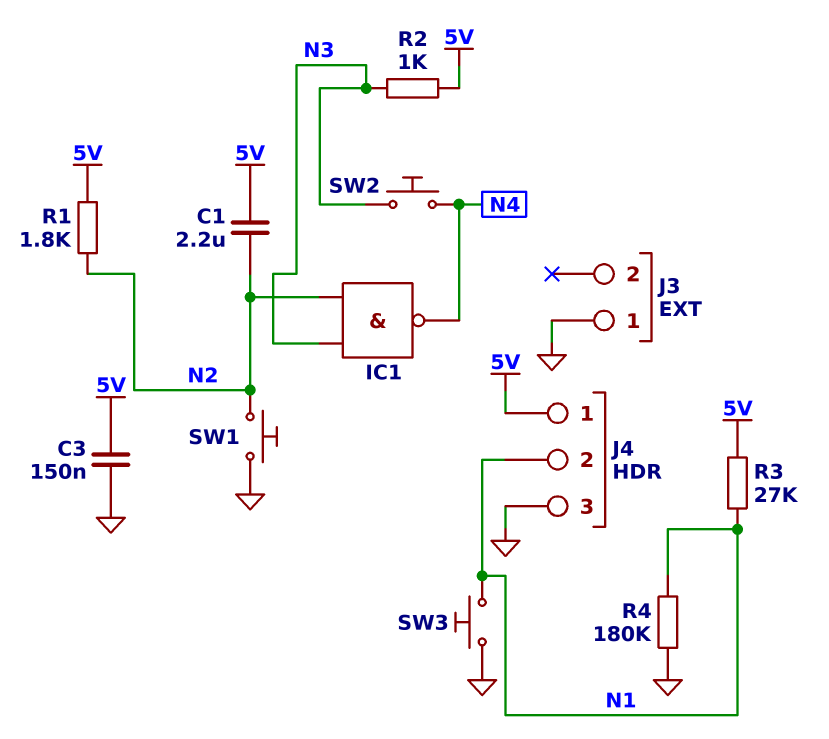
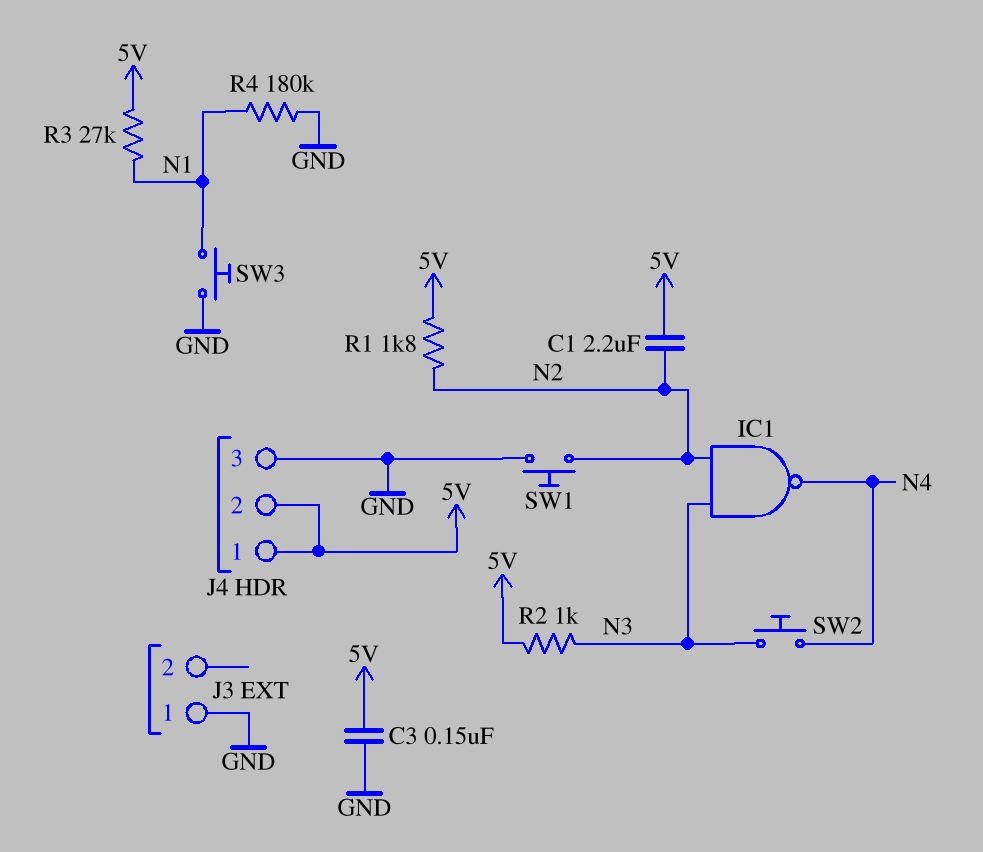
J4 pin 2: N1 -> 5V

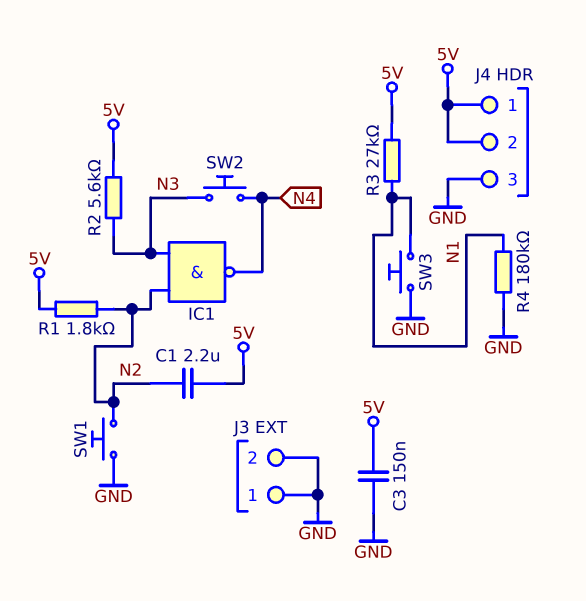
J3 pin 2: none -> GND
R2: 1k (5V, N3) -> 5.6k (5V, N3)

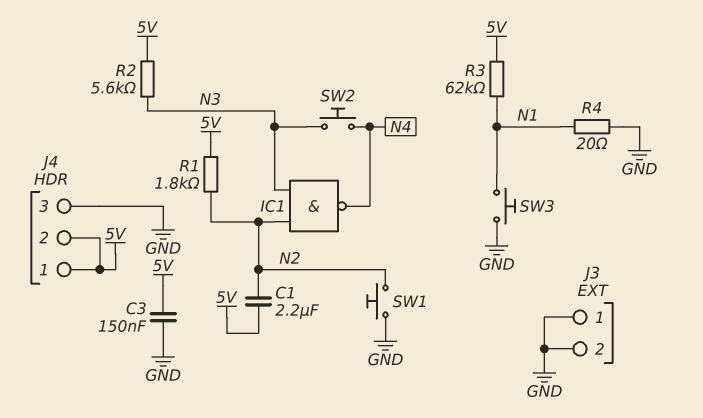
R3: 27k (5V, N1) -> 62k (5V, N1)
R4: 180k (GND, N1) -> 20 (GND, N1)

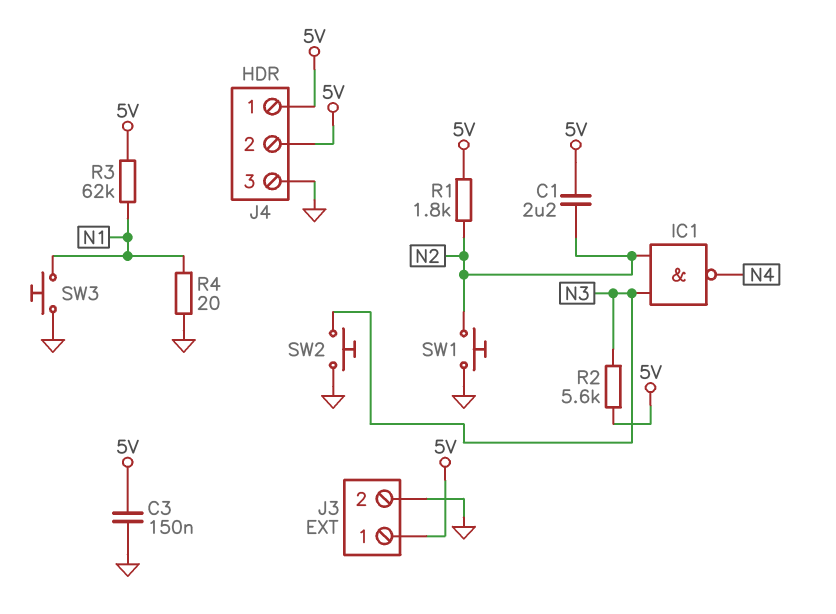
J3 pin 1: GND -> 5V
SW2: button (N3, N4) -> button (GND, N3)

